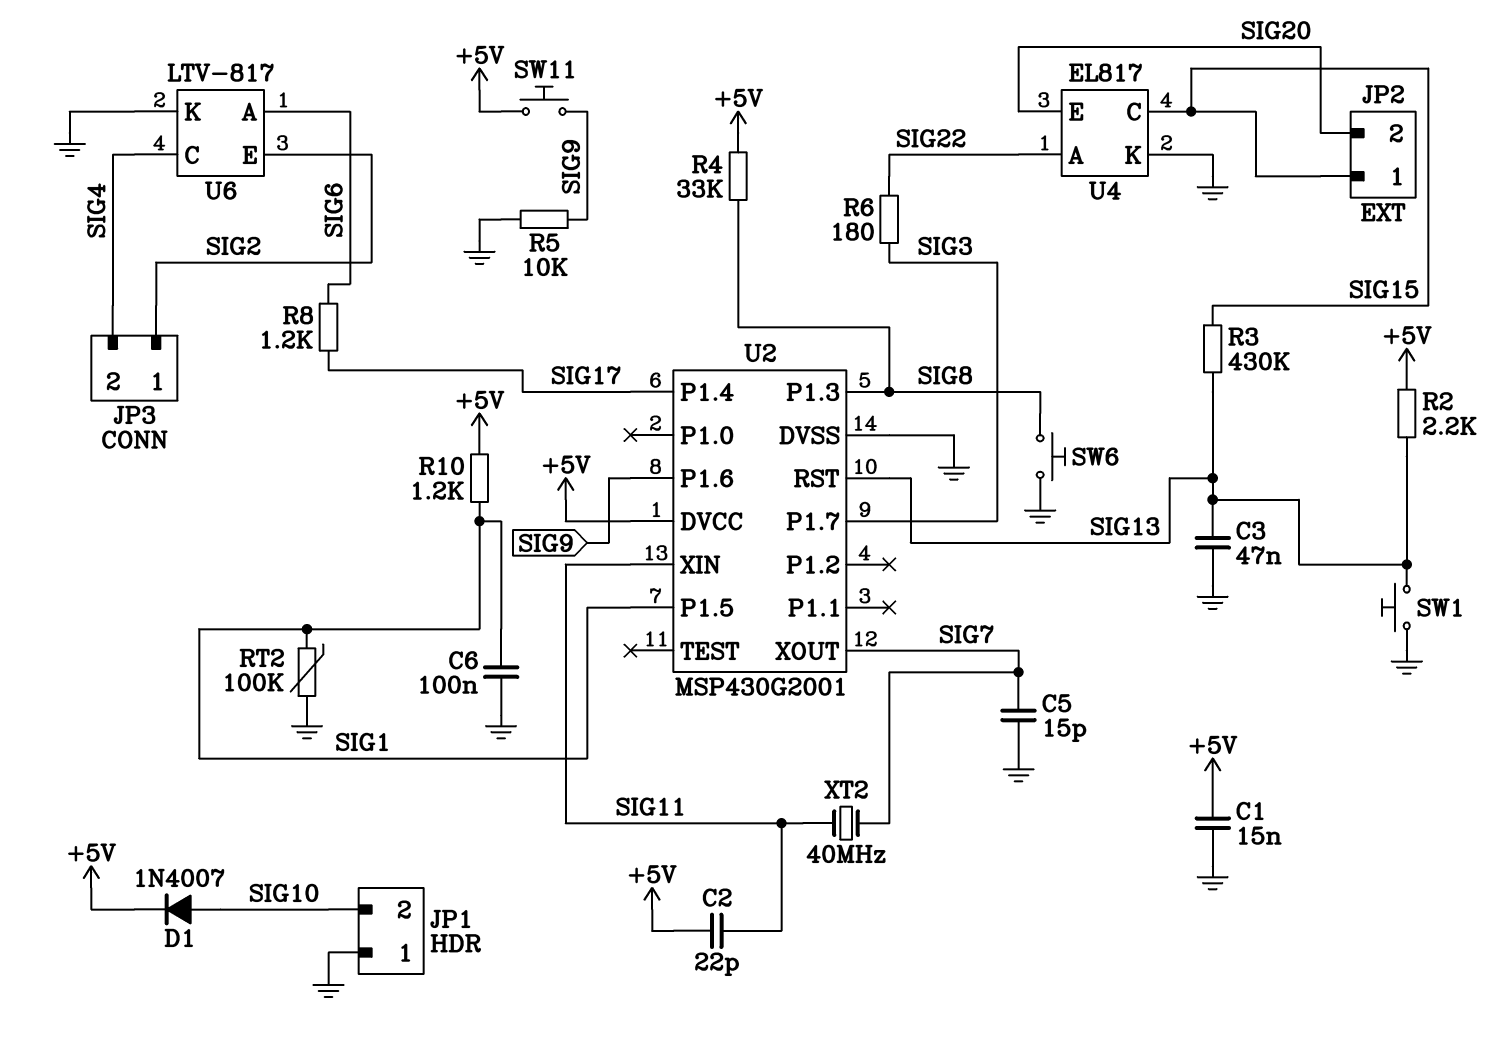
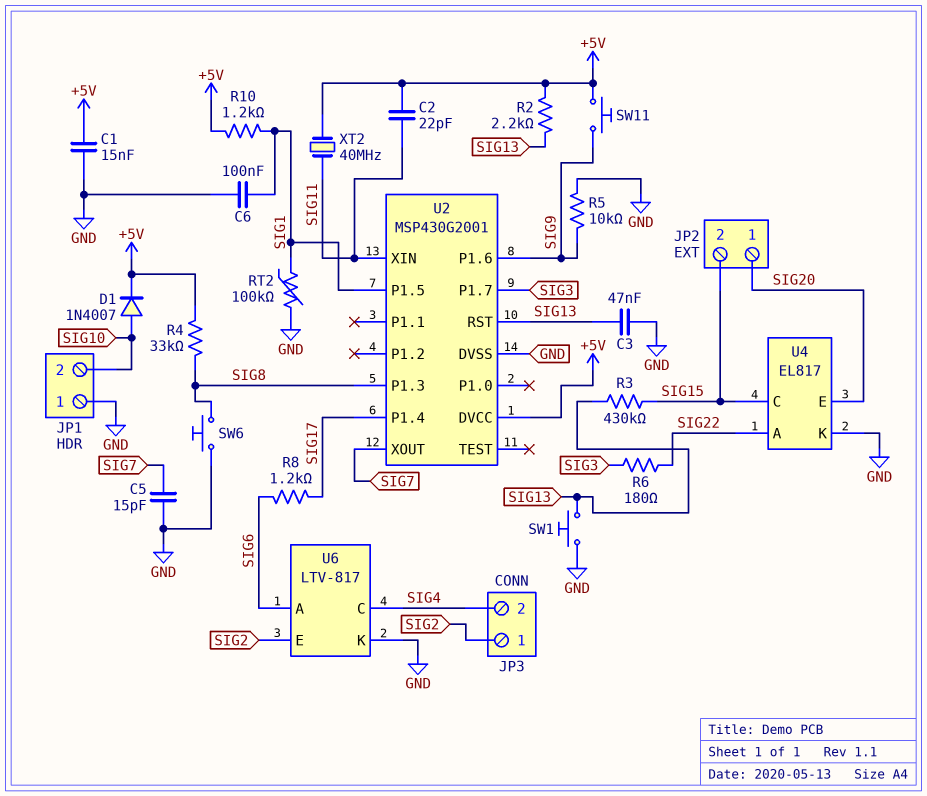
JP2 pin 1: SIG15 -> SIG20
JP2 pin 2: SIG20 -> SIG15
XT2: 40MHz (SIG7, SIG11) -> 40MHz (+5V, SIG11)

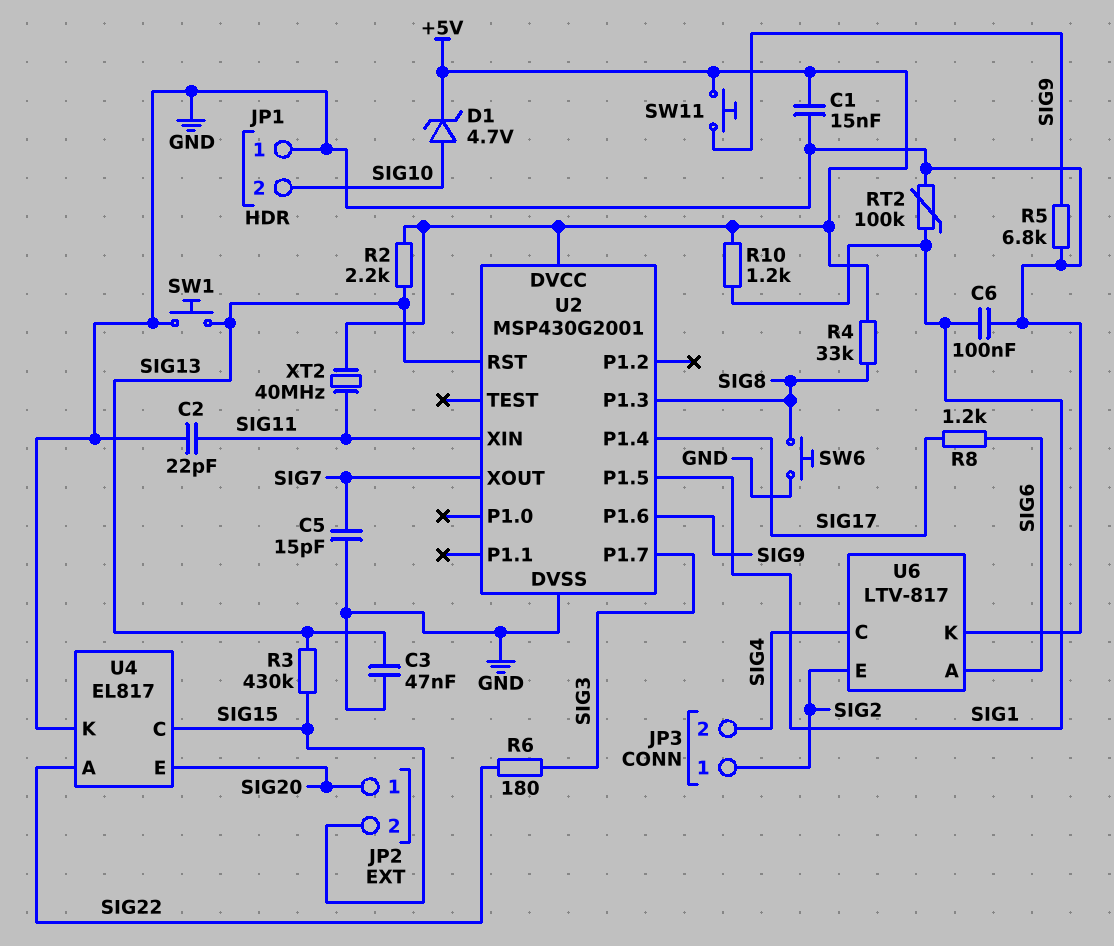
C2: 22pF (+5V, SIG11) -> 22pF (GND, SIG11)
D1: diode 1N4007 (A SIG10, K +5V) -> zener 4.7V (A SIG10, K +5V)
R5: 10k (GND, SIG9) -> 6.8k (GND, SIG9)

